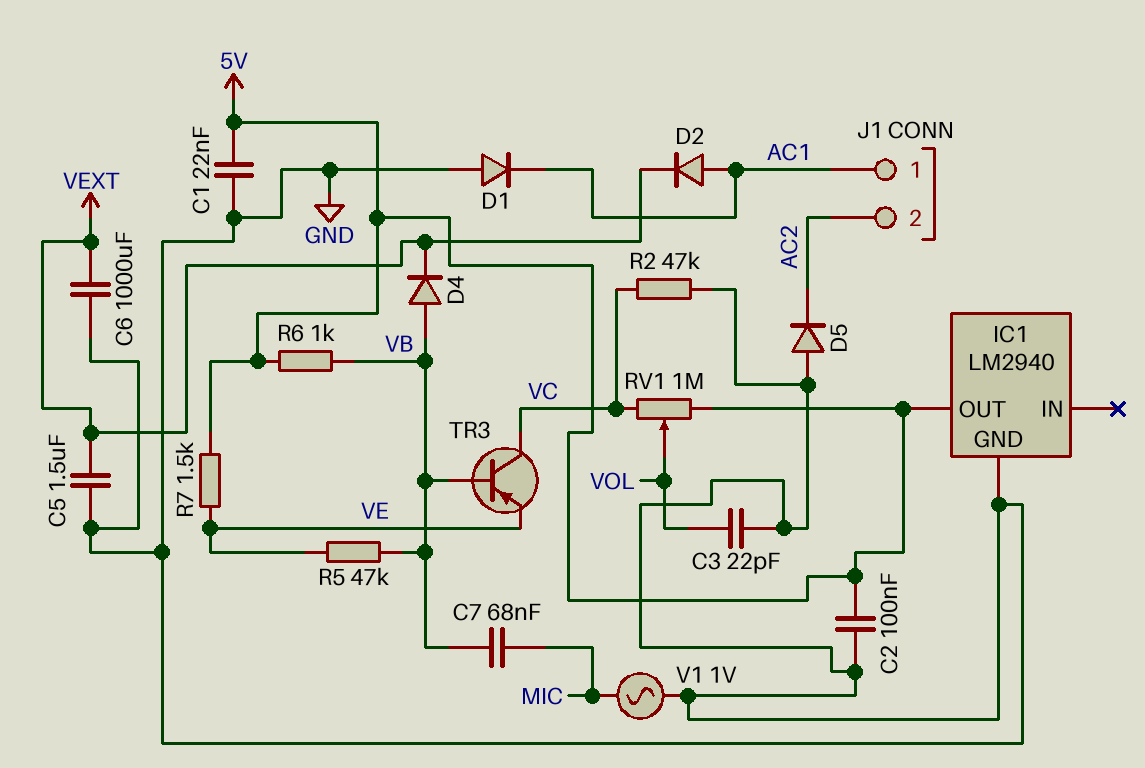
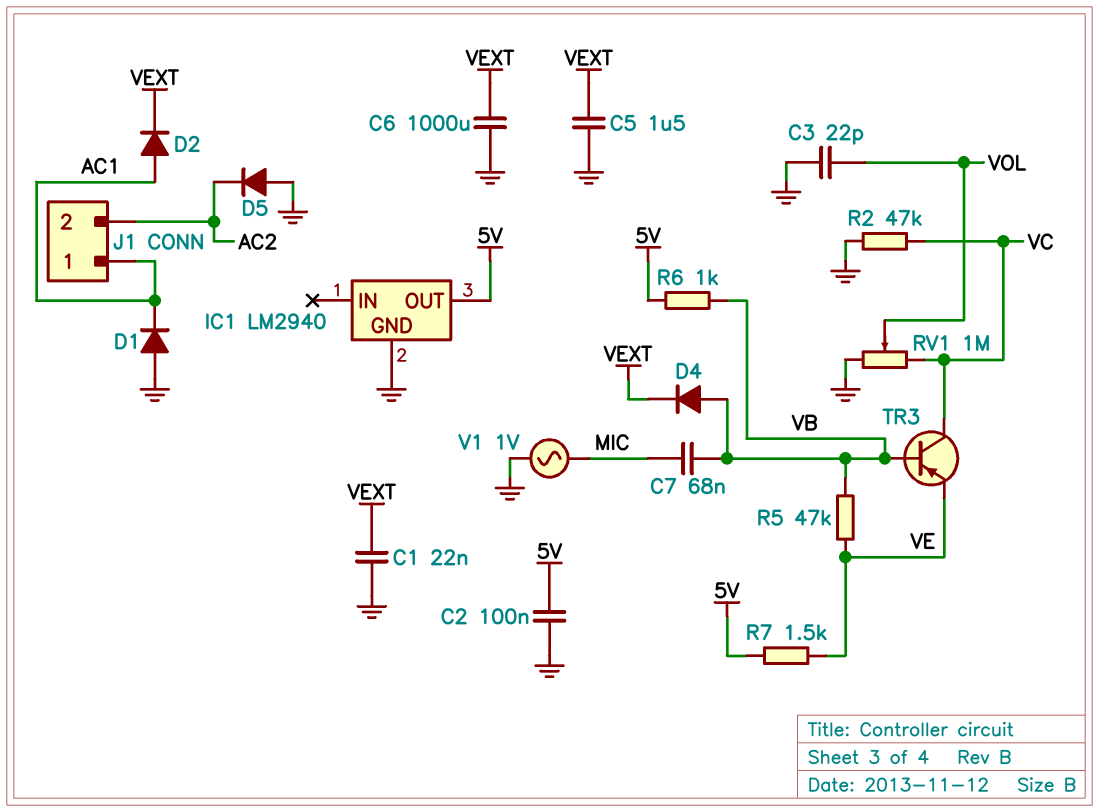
C1: 22nF (5V, GND) -> 22nF (GND, VEXT)
RV1: 1M (5V, VC, wiper VOL) -> 1M (GND, VC, wiper VOL)

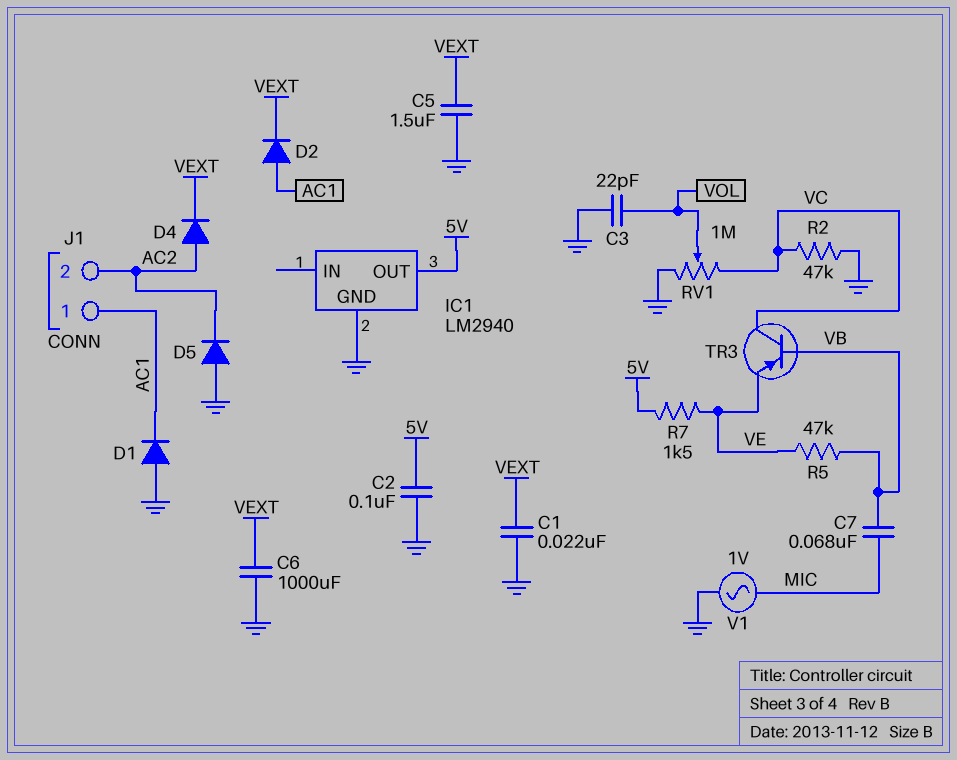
D4: diode (A VB, K VEXT) -> diode (A AC2, K VEXT)
R6: 1k (5V, VB) -> none

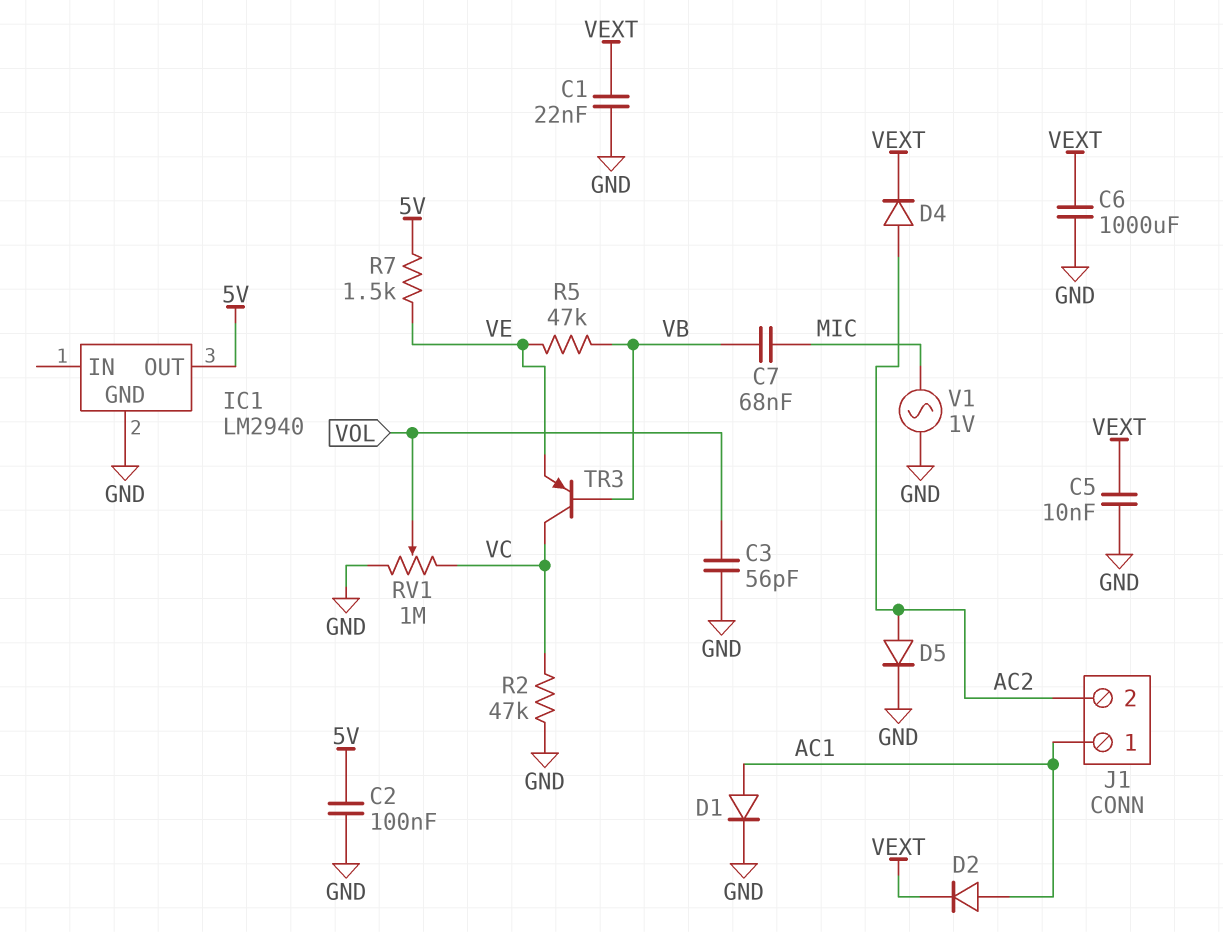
C3: 22pF (GND, VOL) -> 56pF (GND, VOL)
C5: 1.5uF (GND, VEXT) -> 10nF (GND, VEXT)
D1: diode (A GND, K AC1) -> diode (A AC1, K GND)
D5: diode (A GND, K AC2) -> diode (A AC2, K GND)

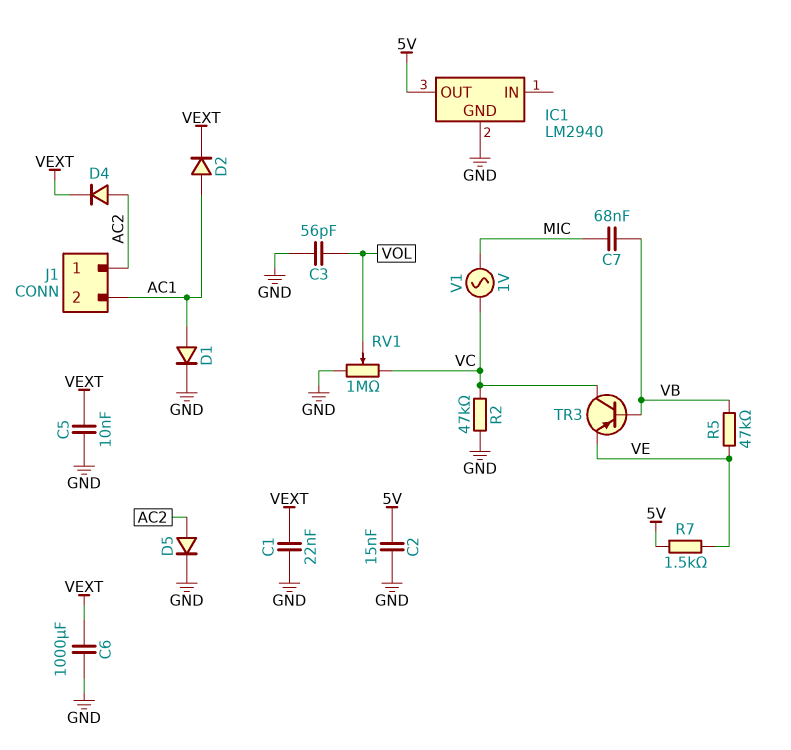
C2: 100nF (5V, GND) -> 15nF (5V, GND)
J1 pin 1: AC1 -> AC2
J1 pin 2: AC2 -> AC1
V1: AC 1V (GND, MIC) -> AC 1V (MIC, VC)

